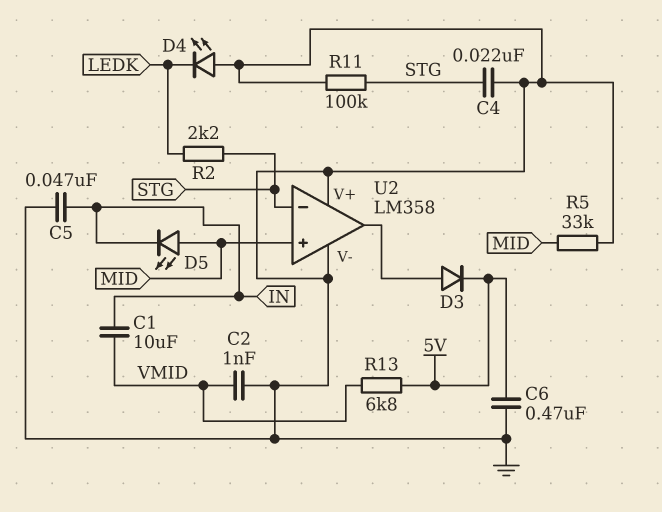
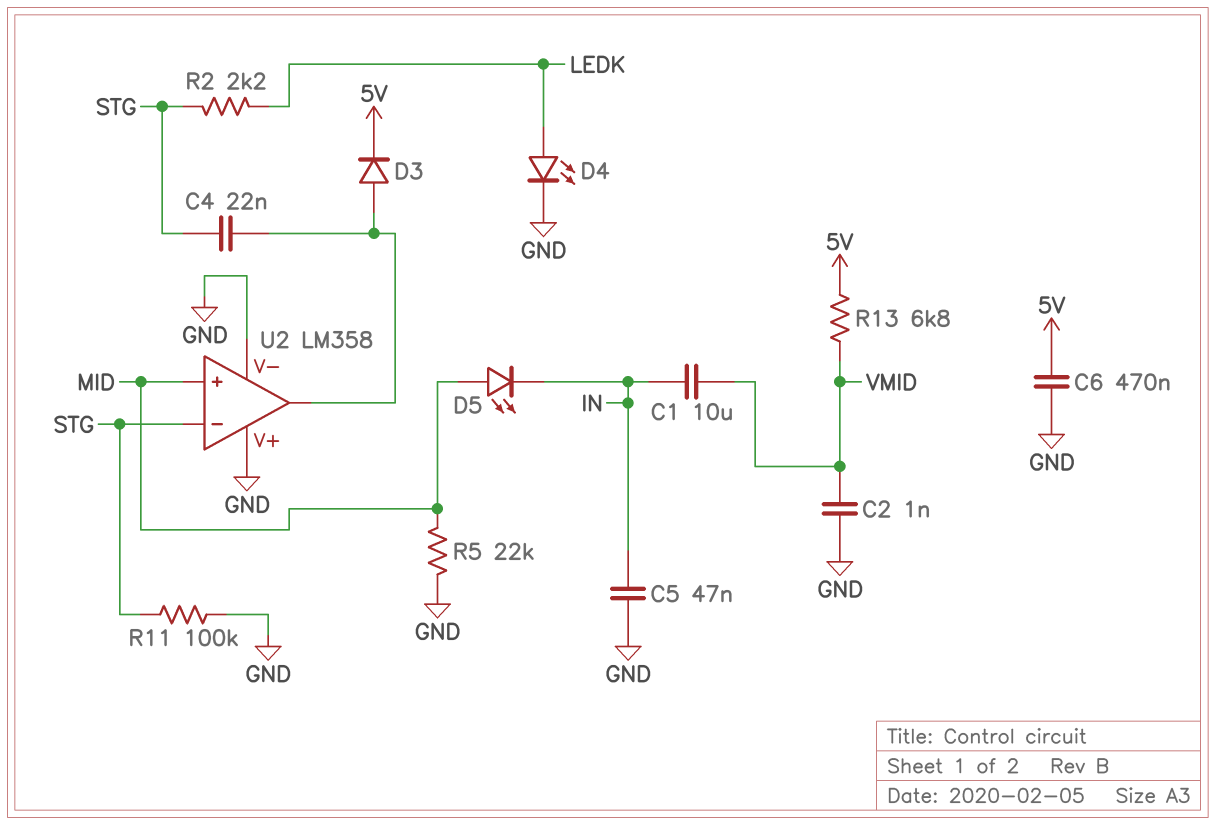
C4: 22nF (GND, STG) -> 22nF (STG, U2/out)
D4: LED (A GND, K LEDK) -> LED (A LEDK, K GND)
R5: 33k (GND, MID) -> 22k (GND, MID)

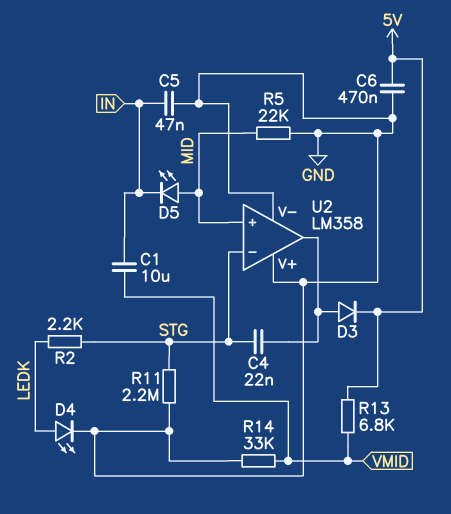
C2: 1nF (GND, VMID) -> none
R11: 100k (GND, STG) -> 2.2M (GND, STG)
R14: none -> 33k (GND, VMID)

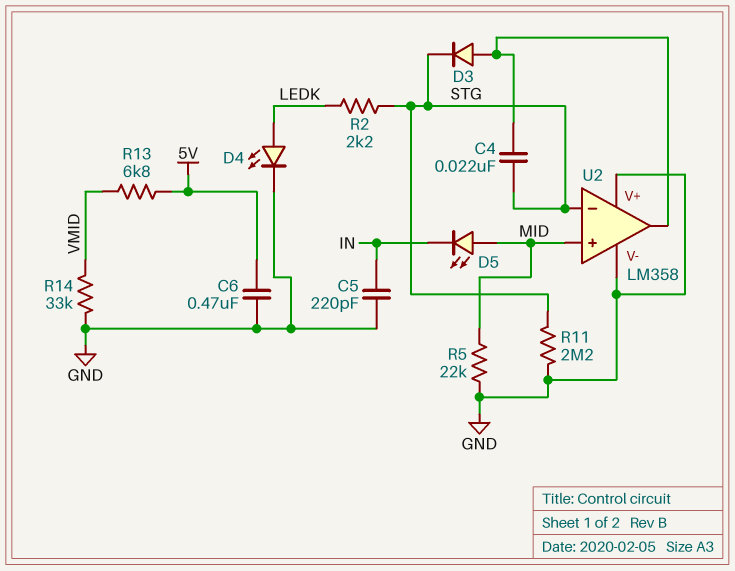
C1: 10uF (IN, VMID) -> none
C5: 47nF (GND, IN) -> 220pF (GND, IN)
D3: diode (A U2/out, K 5V) -> diode (A U2/out, K STG)

